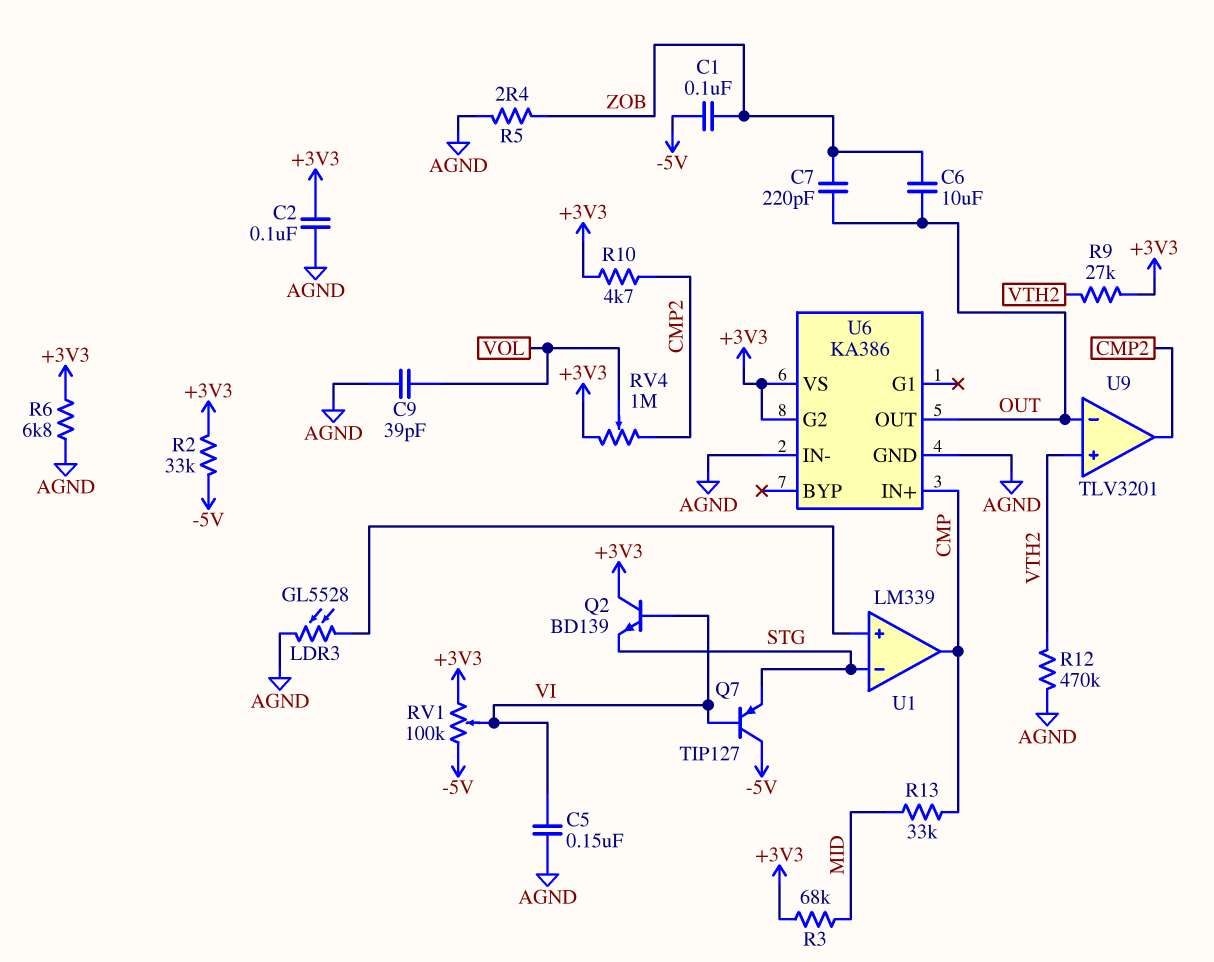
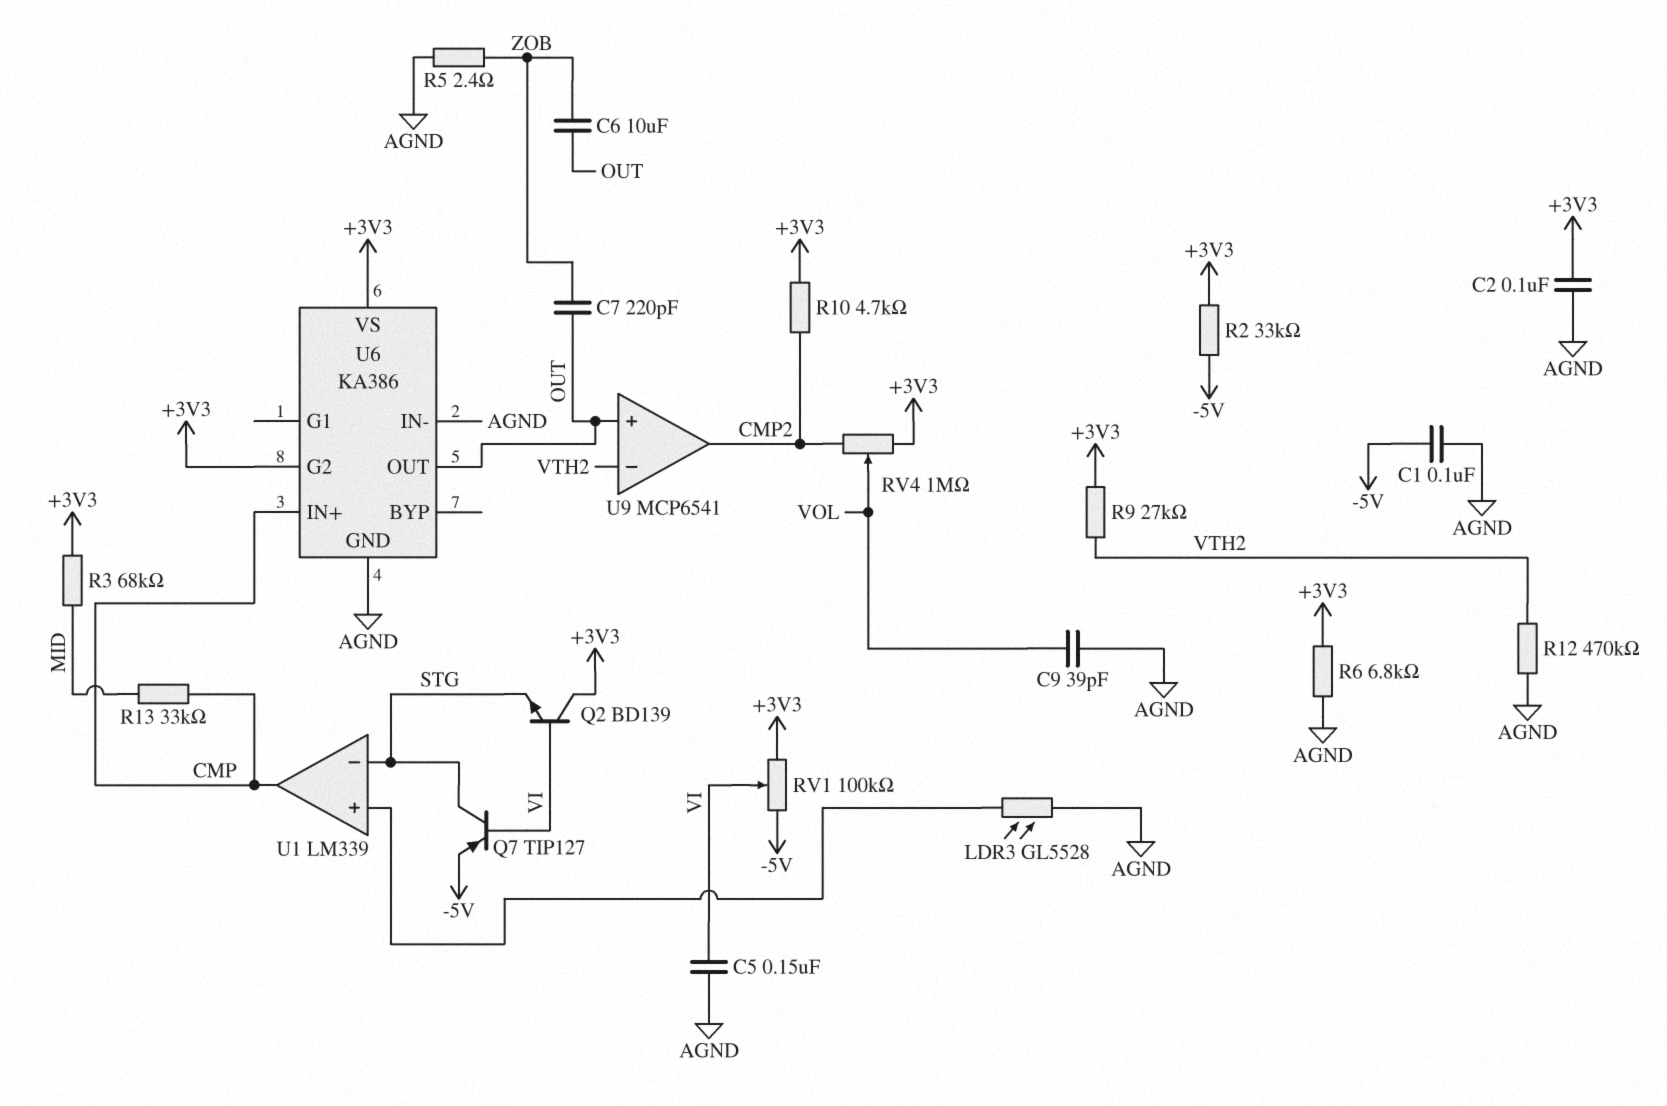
C1: 100nF (-5V, ZOB) -> 100nF (-5V, AGND)
Q7: PNP TIP127 (B VI, C -5V, E STG) -> PNP TIP127 (B VI, C STG, E -5V)
U9: TLV3201 -> MCP6541
U9 pin in+: VTH2 -> OUT
U9 pin in-: OUT -> VTH2

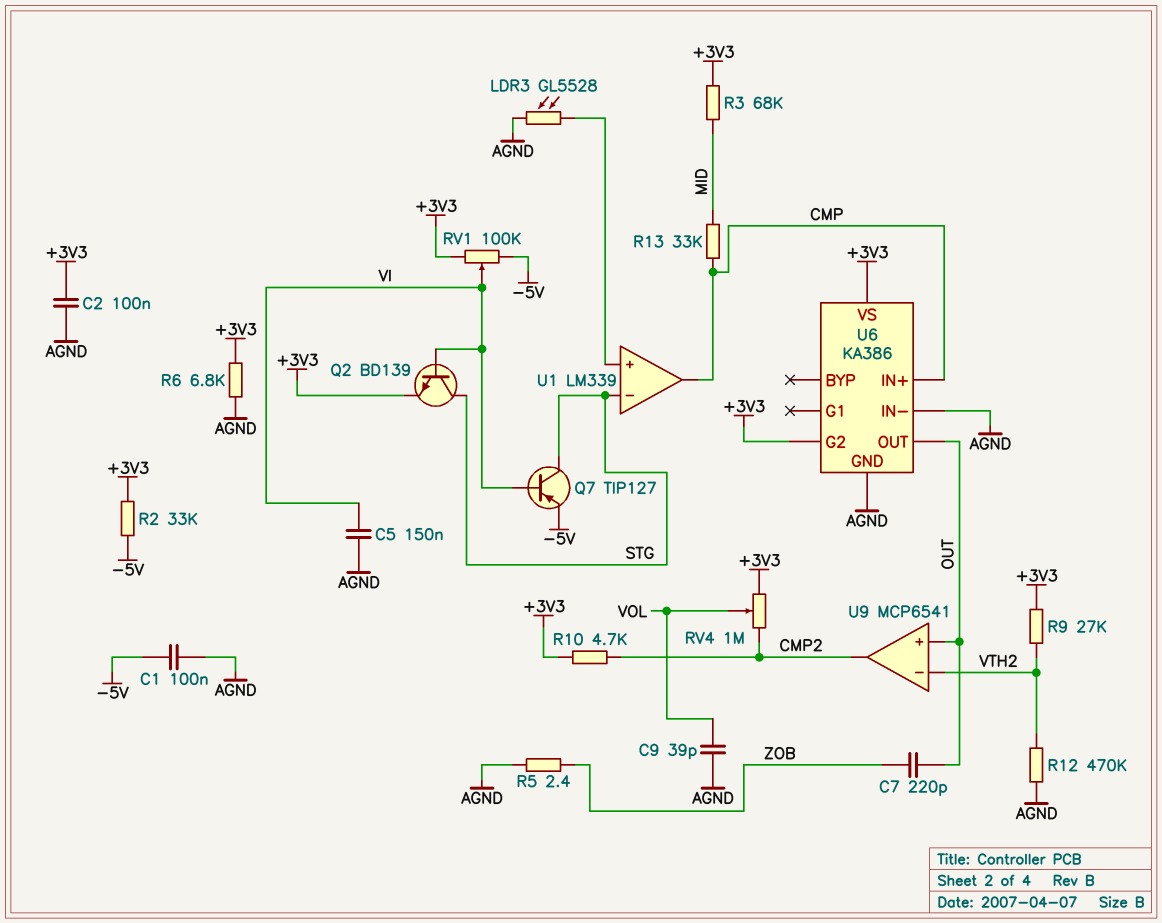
C6: 10uF (OUT, ZOB) -> none
Q2: NPN BD139 (B VI, C +3V3, E STG) -> NPN BD139 (B VI, C STG, E +3V3)

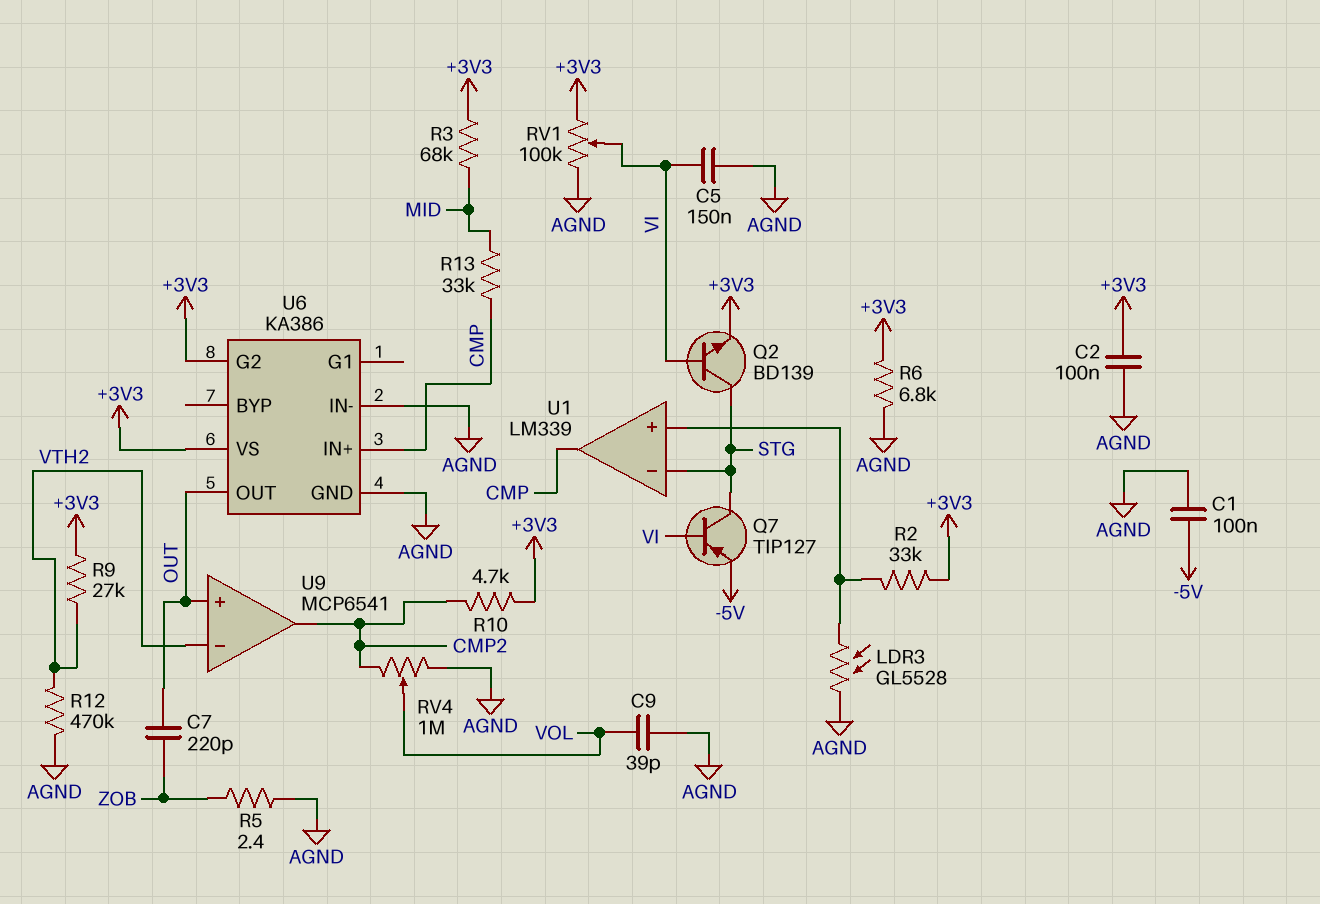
R2: 33k (+3V3, -5V) -> 33k (+3V3, U1/in+)
RV1: 100k (+3V3, -5V, wiper VI) -> 100k (+3V3, AGND, wiper VI)
RV4: 1M (+3V3, CMP2, wiper VOL) -> 1M (AGND, CMP2, wiper VOL)

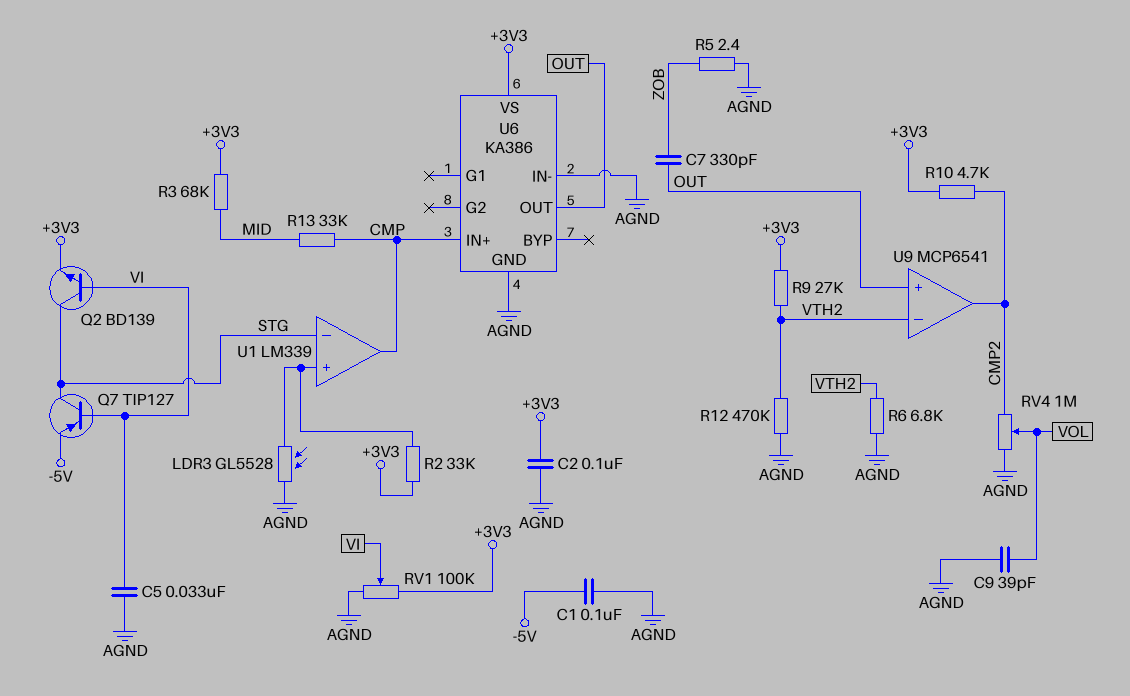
C5: 150nF (AGND, VI) -> 33nF (AGND, VI)
C7: 220pF (OUT, ZOB) -> 330pF (OUT, ZOB)
R6: 6.8k (+3V3, AGND) -> 6.8k (AGND, VTH2)
U6 pin G2: +3V3 -> none

